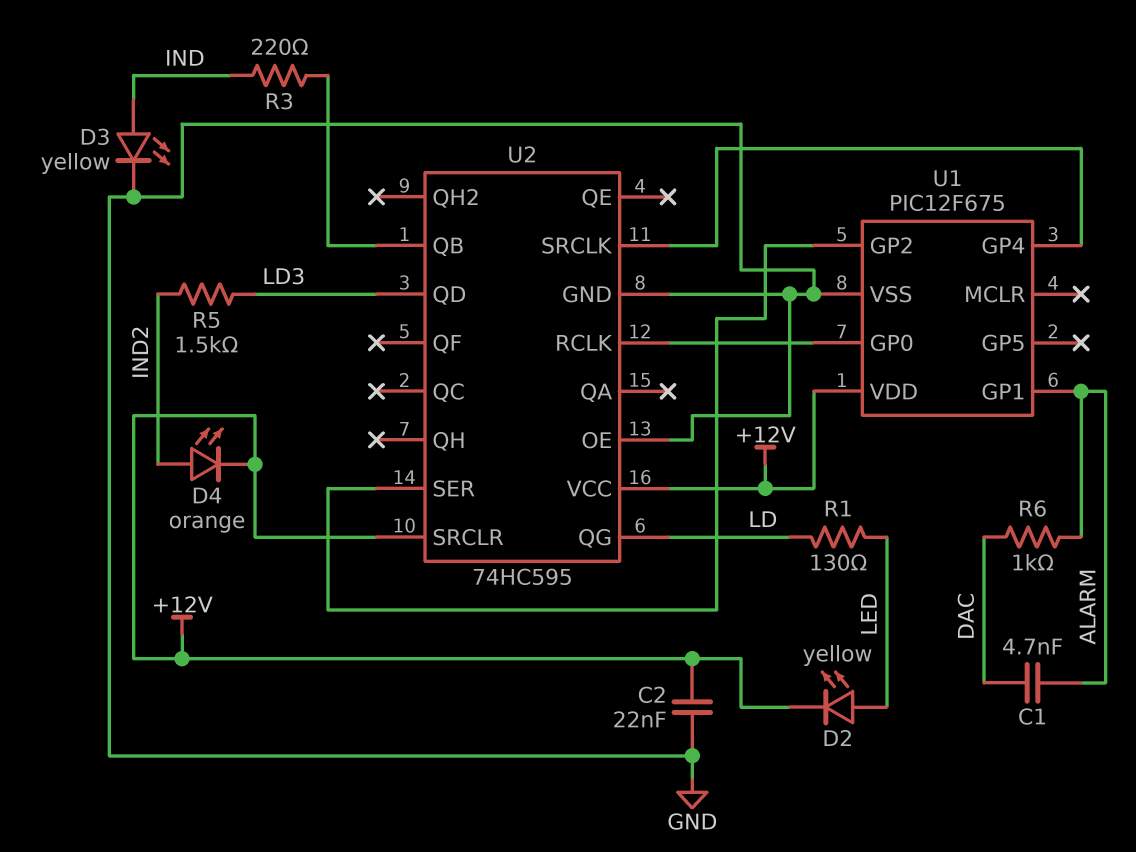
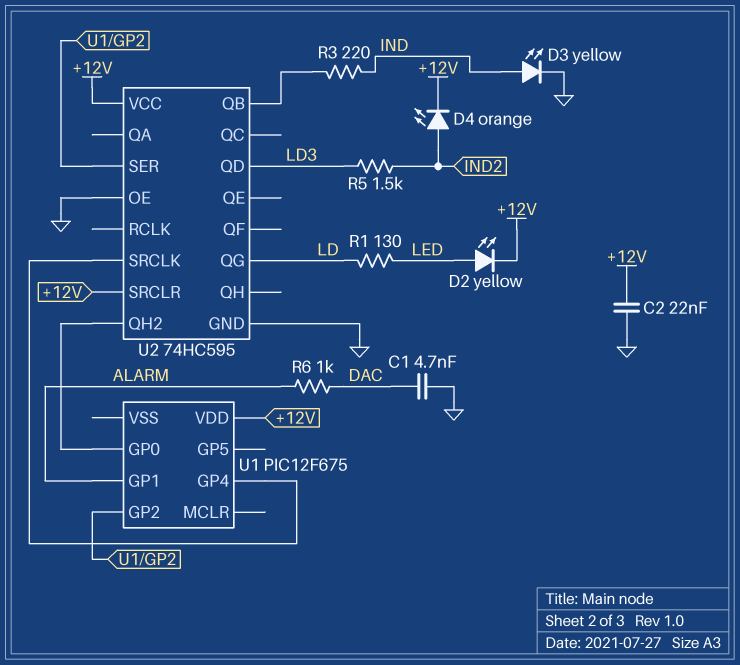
C1: 4.7nF (ALARM, DAC) -> 4.7nF (DAC, GND)
U1 pin VSS: GND -> none
U2 pin QH2: none -> U1/GP0
U2 pin RCLK: U1/GP0 -> none

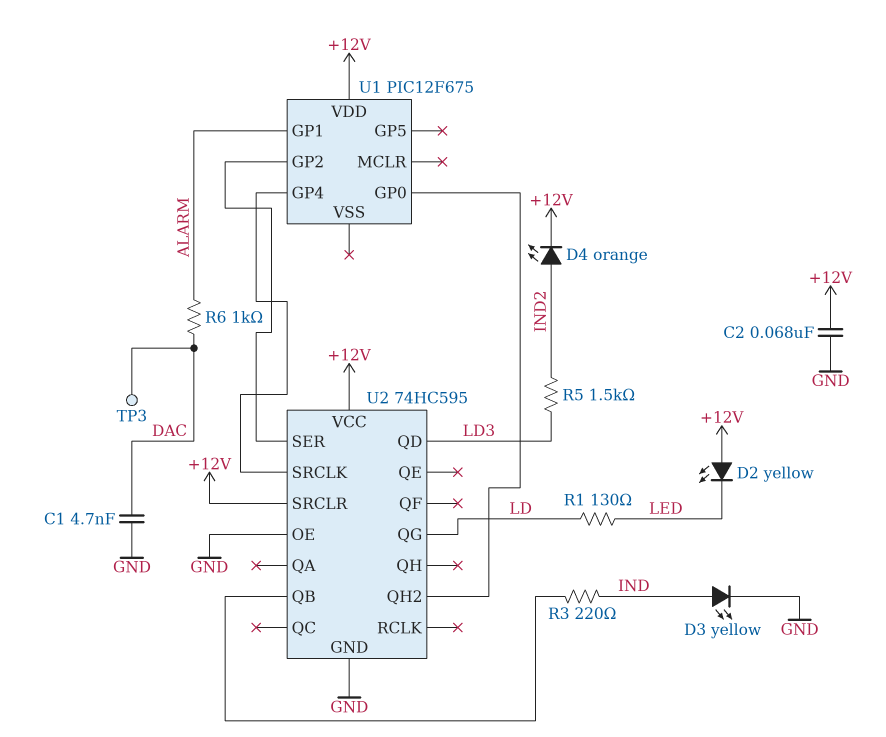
C2: 22nF (+12V, GND) -> 68nF (+12V, GND)
D2: LED yellow (A LED, K +12V) -> LED yellow (A +12V, K LED)
TP3: none -> test point (DAC)

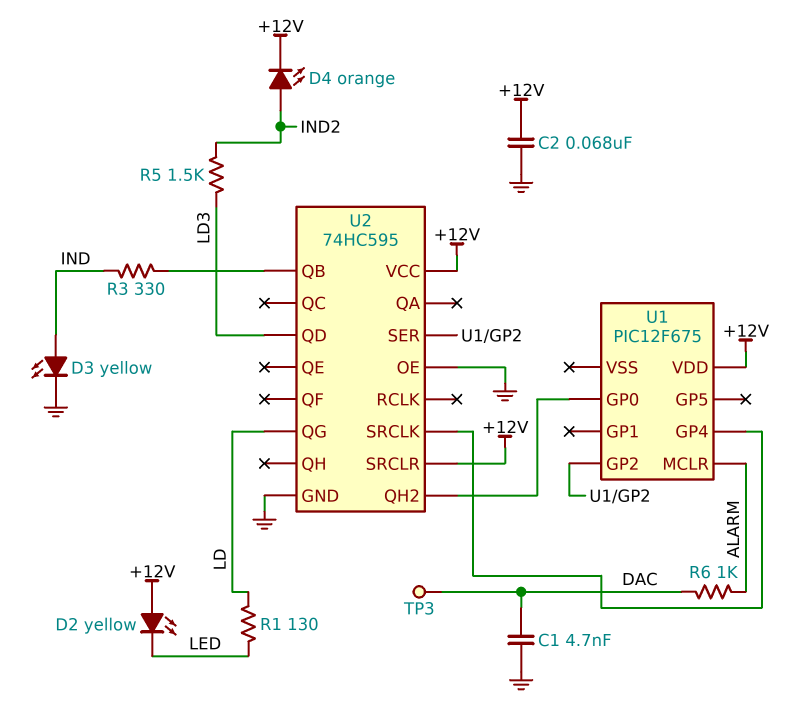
R3: 220 (IND, U2/QB) -> 330 (IND, U2/QB)
U1 pin GP1: ALARM -> none
U1 pin MCLR: none -> ALARM

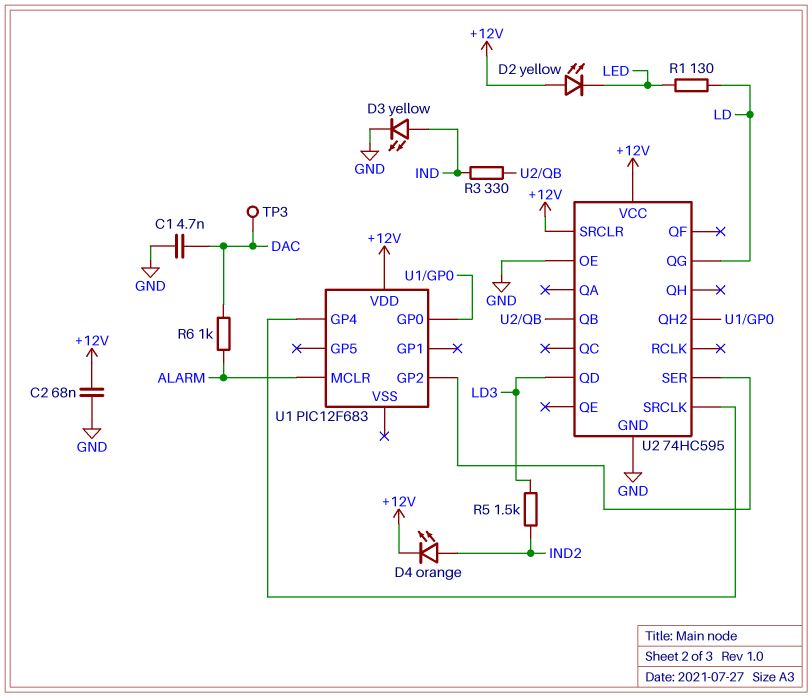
U1: PIC12F675 -> PIC12F683

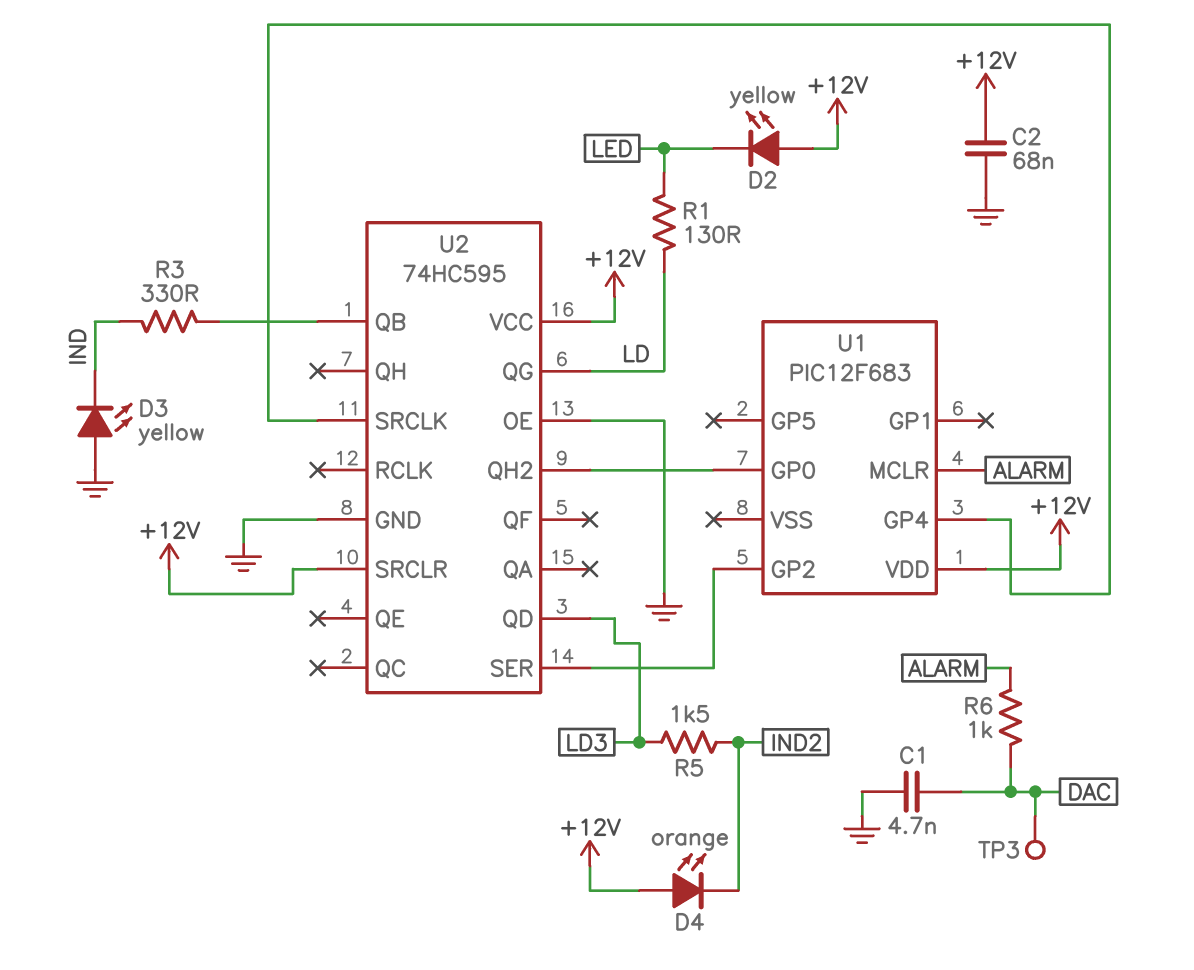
D3: LED yellow (A IND, K GND) -> LED yellow (A GND, K IND)
D4: LED orange (A IND2, K +12V) -> LED orange (A +12V, K IND2)

